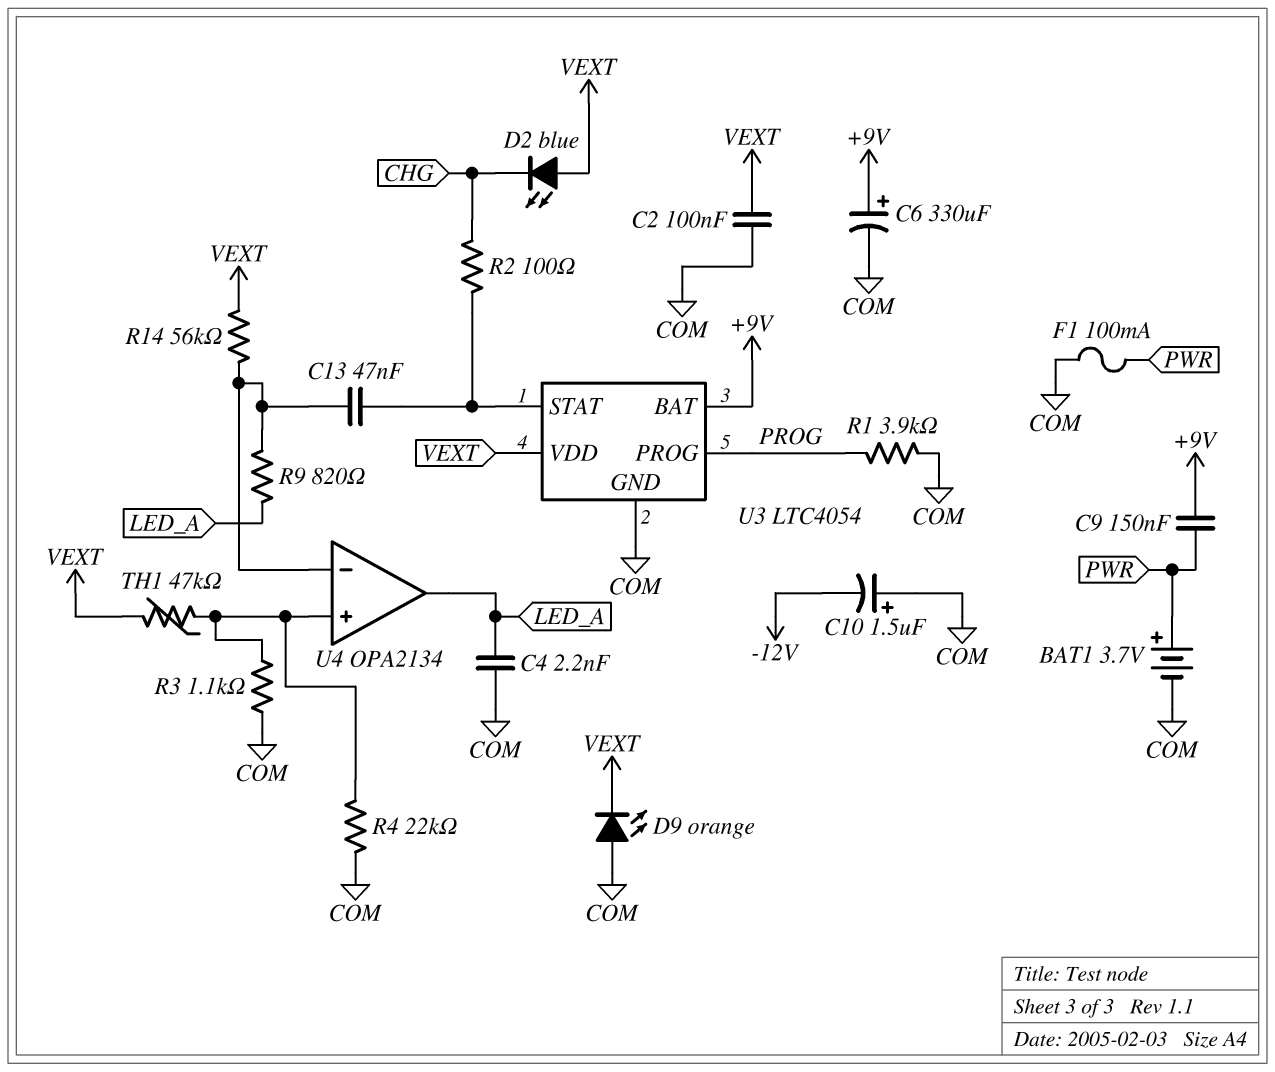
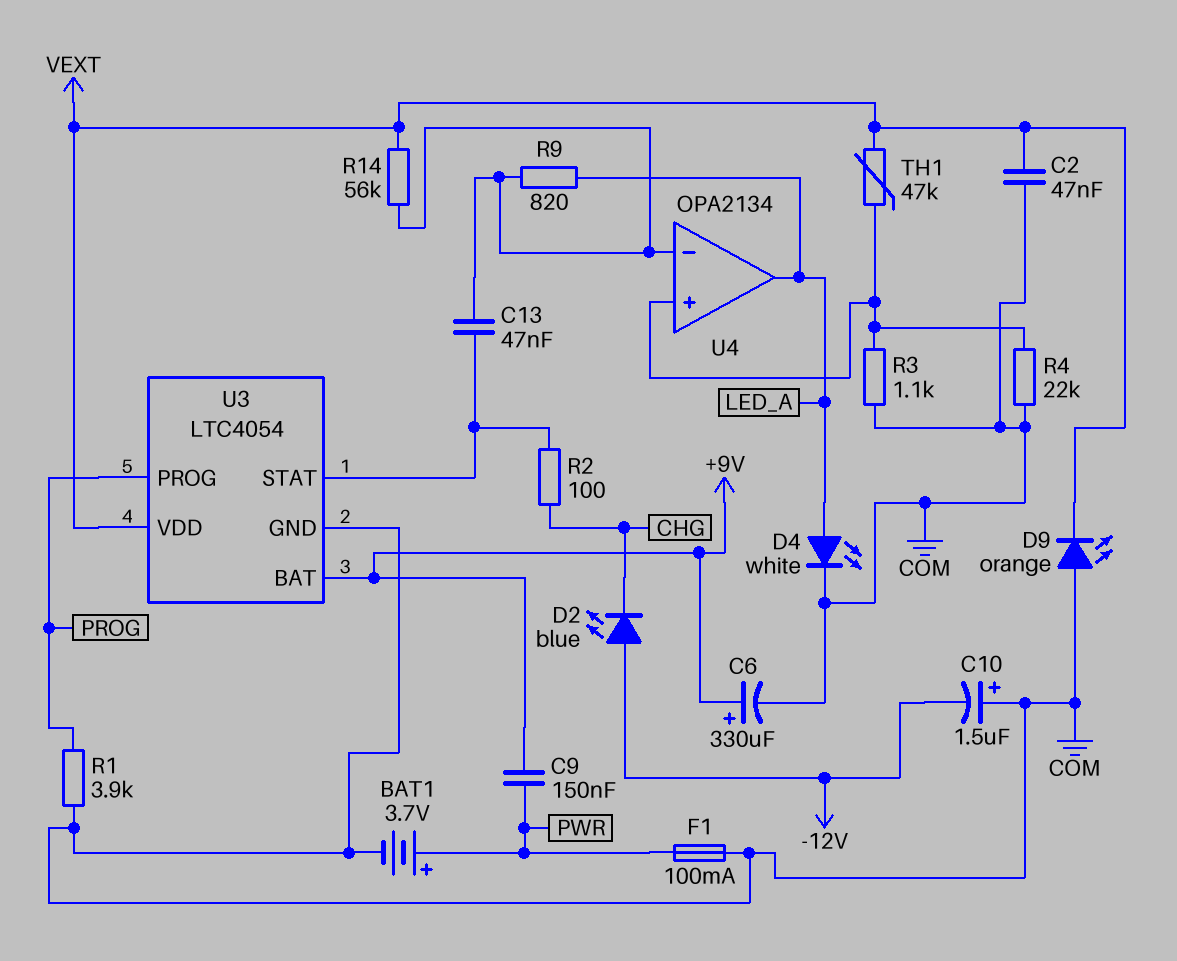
C2: 100nF (COM, VEXT) -> 47nF (COM, VEXT)
C4: 2.2nF (COM, LED_A) -> none
D2: LED blue (A VEXT, K CHG) -> LED blue (A -12V, K CHG)
D4: none -> LED white (A LED_A, K COM)

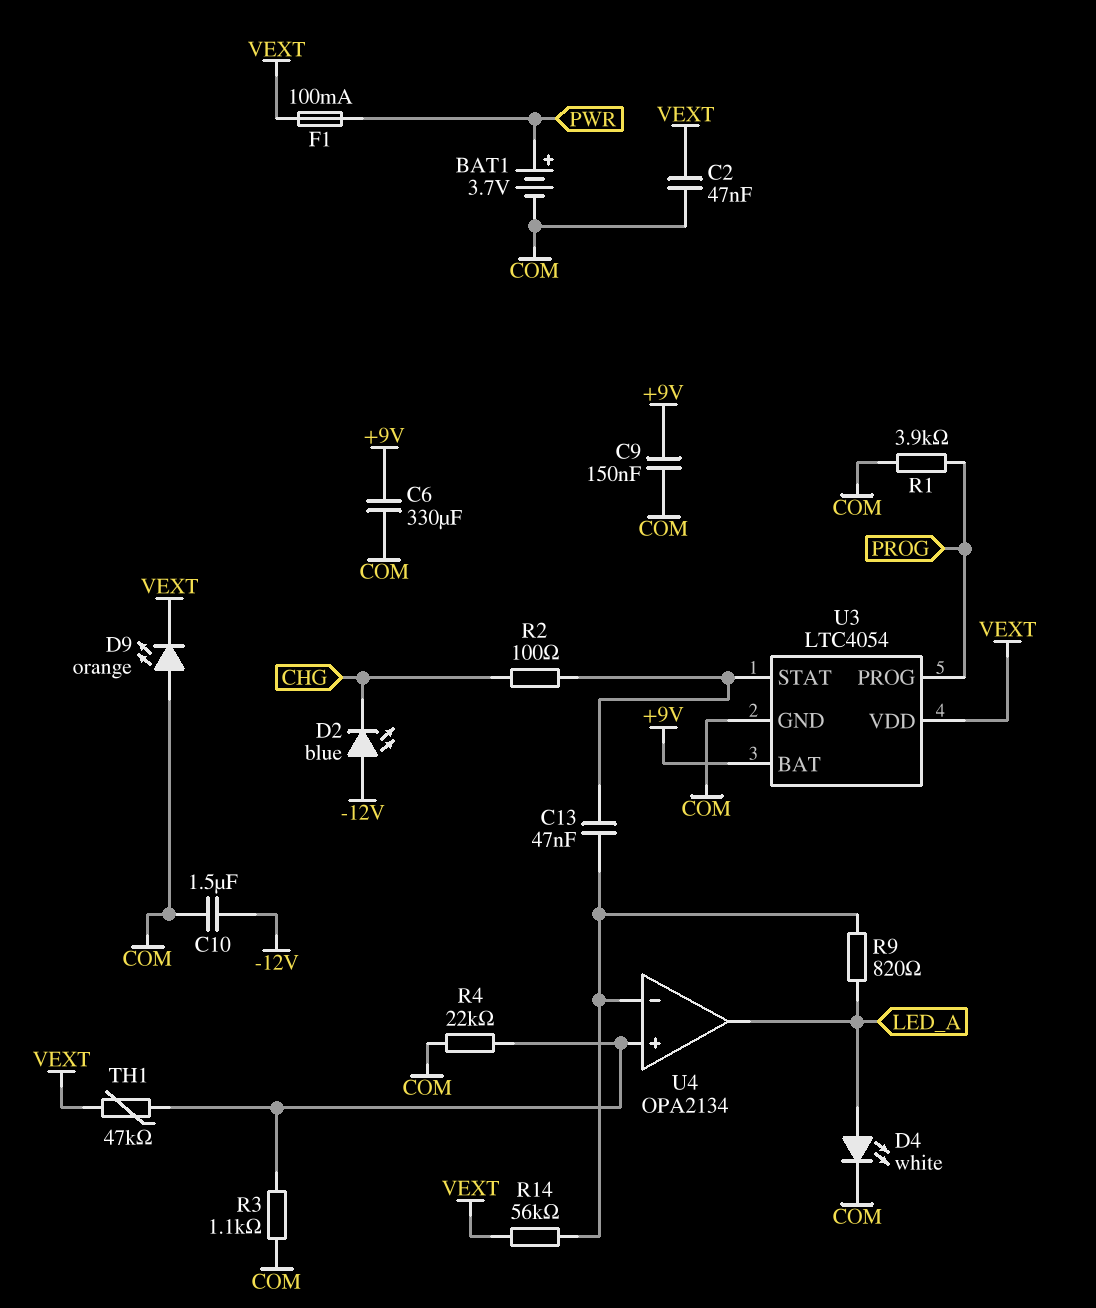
C6: 330uF (plus +9V, minus COM) -> 330uF (+9V, COM)
C9: 150nF (+9V, PWR) -> 150nF (+9V, COM)
C10: 1.5uF (plus COM, minus -12V) -> 1.5uF (-12V, COM)
F1: 100mA (COM, PWR) -> 100mA (PWR, VEXT)

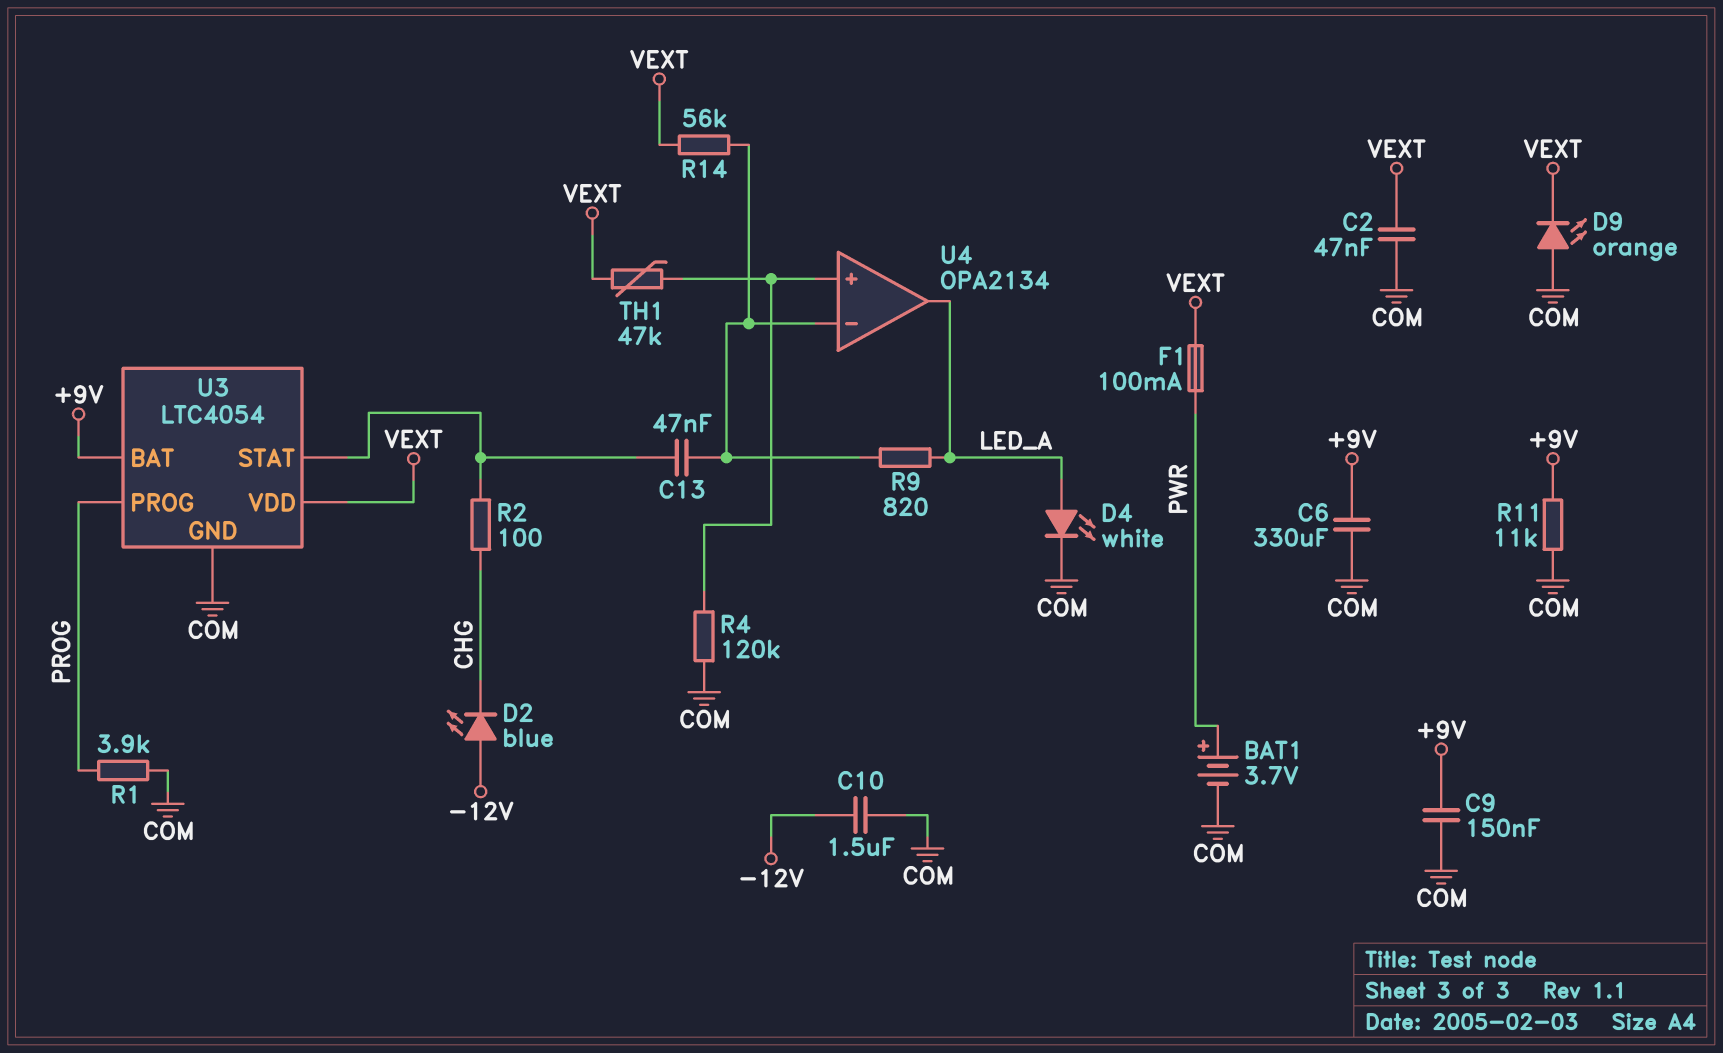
R3: 1.1k (COM, U4/in+) -> none
R4: 22k (COM, U4/in+) -> 120k (COM, U4/in+)
R11: none -> 11k (+9V, COM)

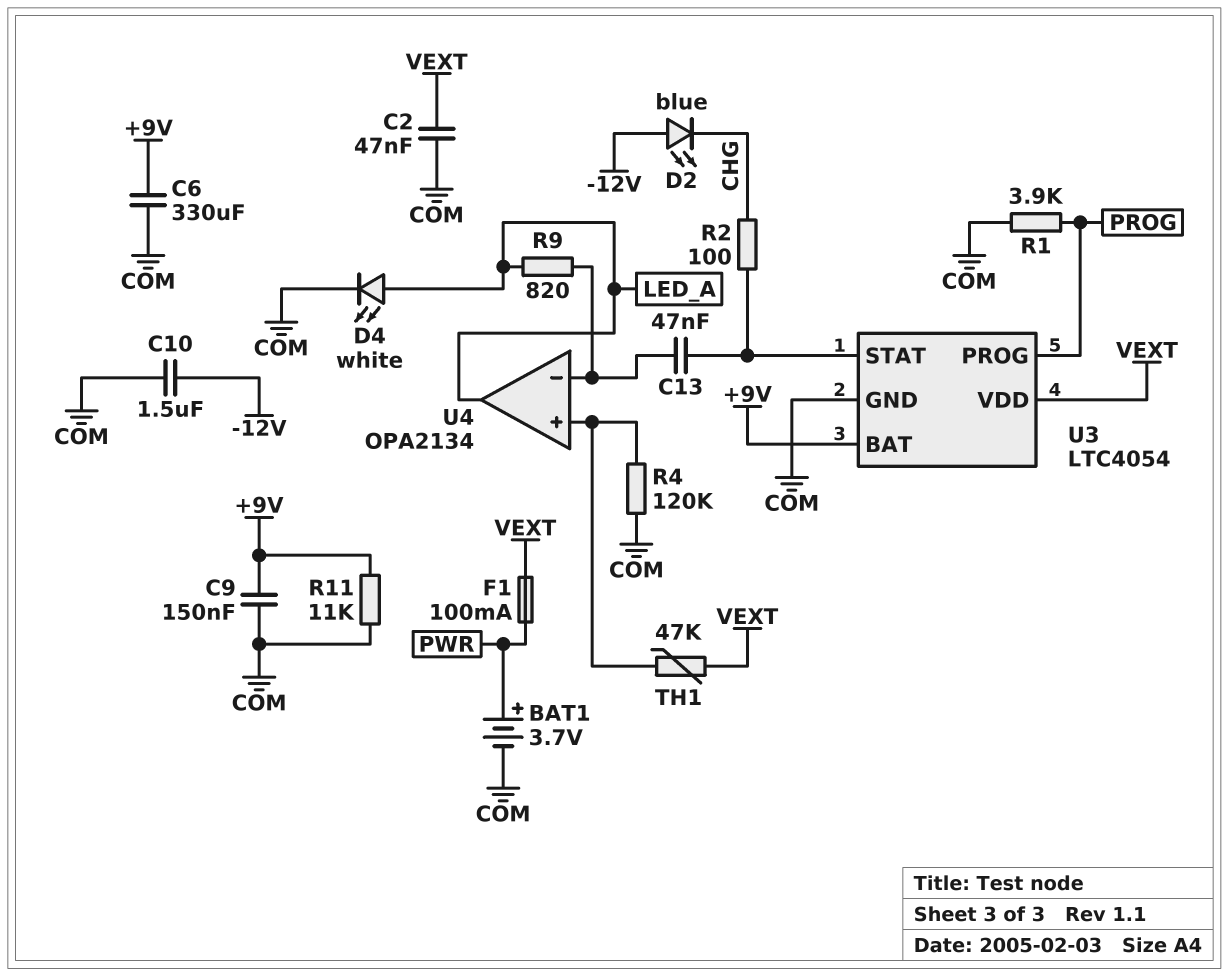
D9: LED orange (A COM, K VEXT) -> none
R14: 56k (U4/in-, VEXT) -> none

